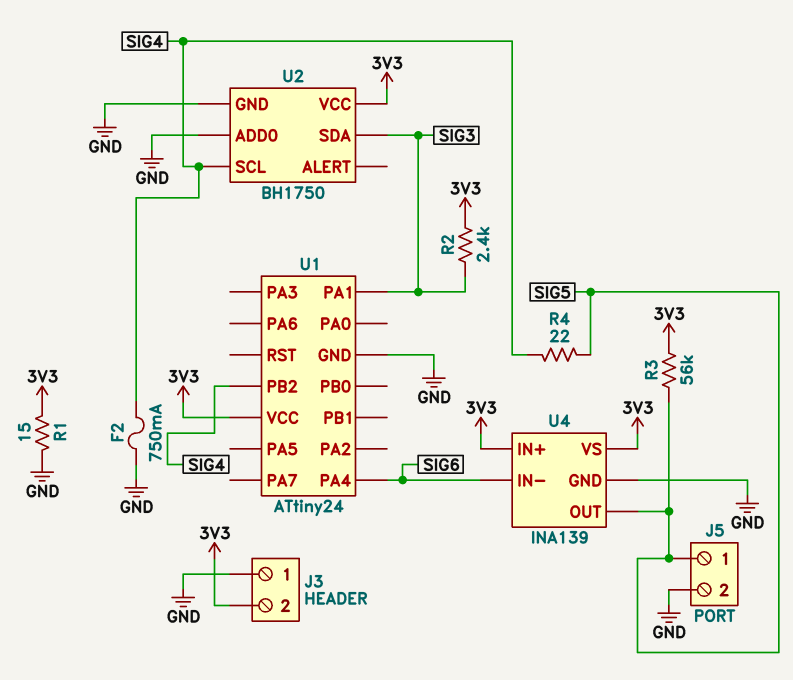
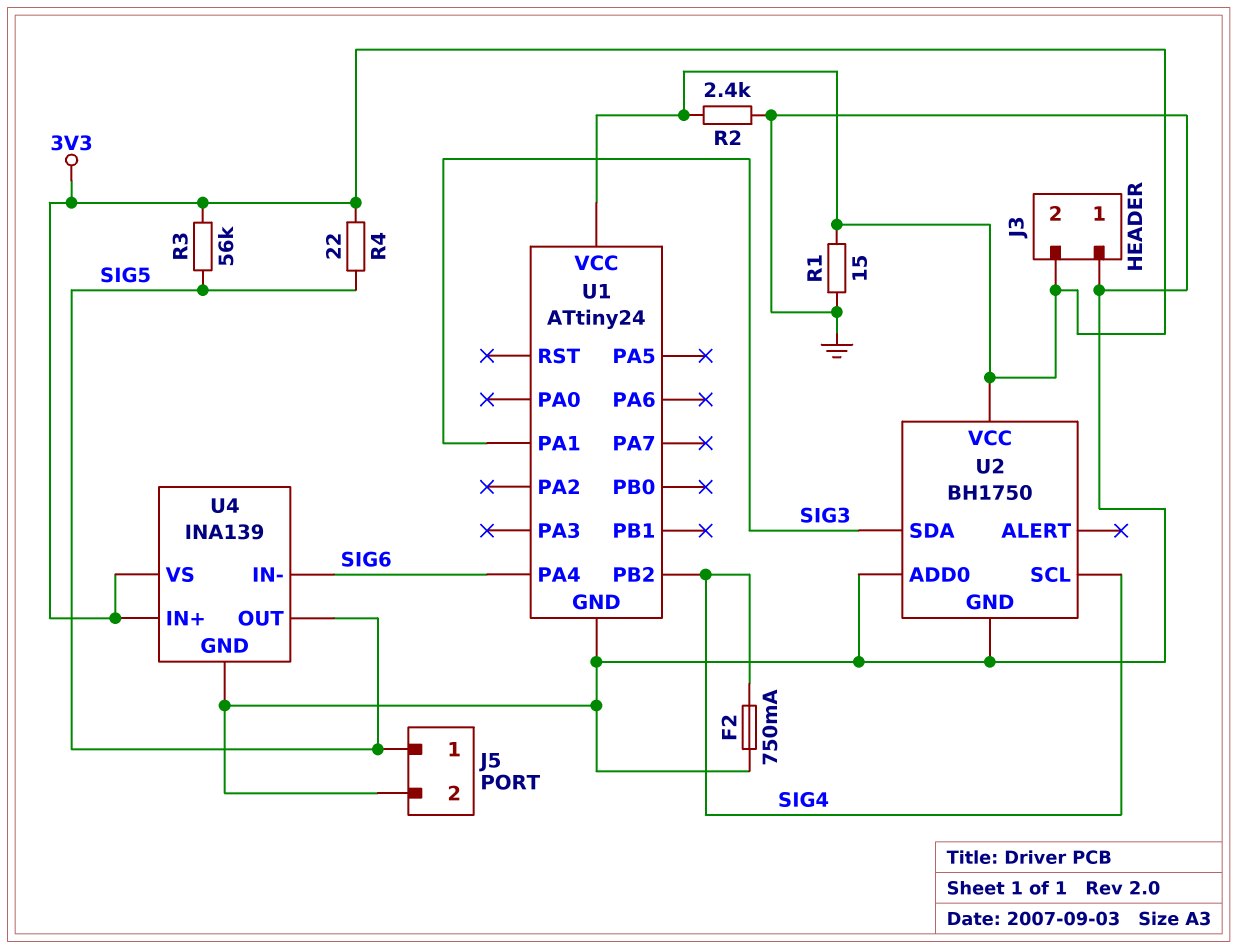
R2: 2.4k (3V3, SIG3) -> 2.4k (3V3, GND)
R4: 22 (SIG4, SIG5) -> 22 (3V3, SIG5)

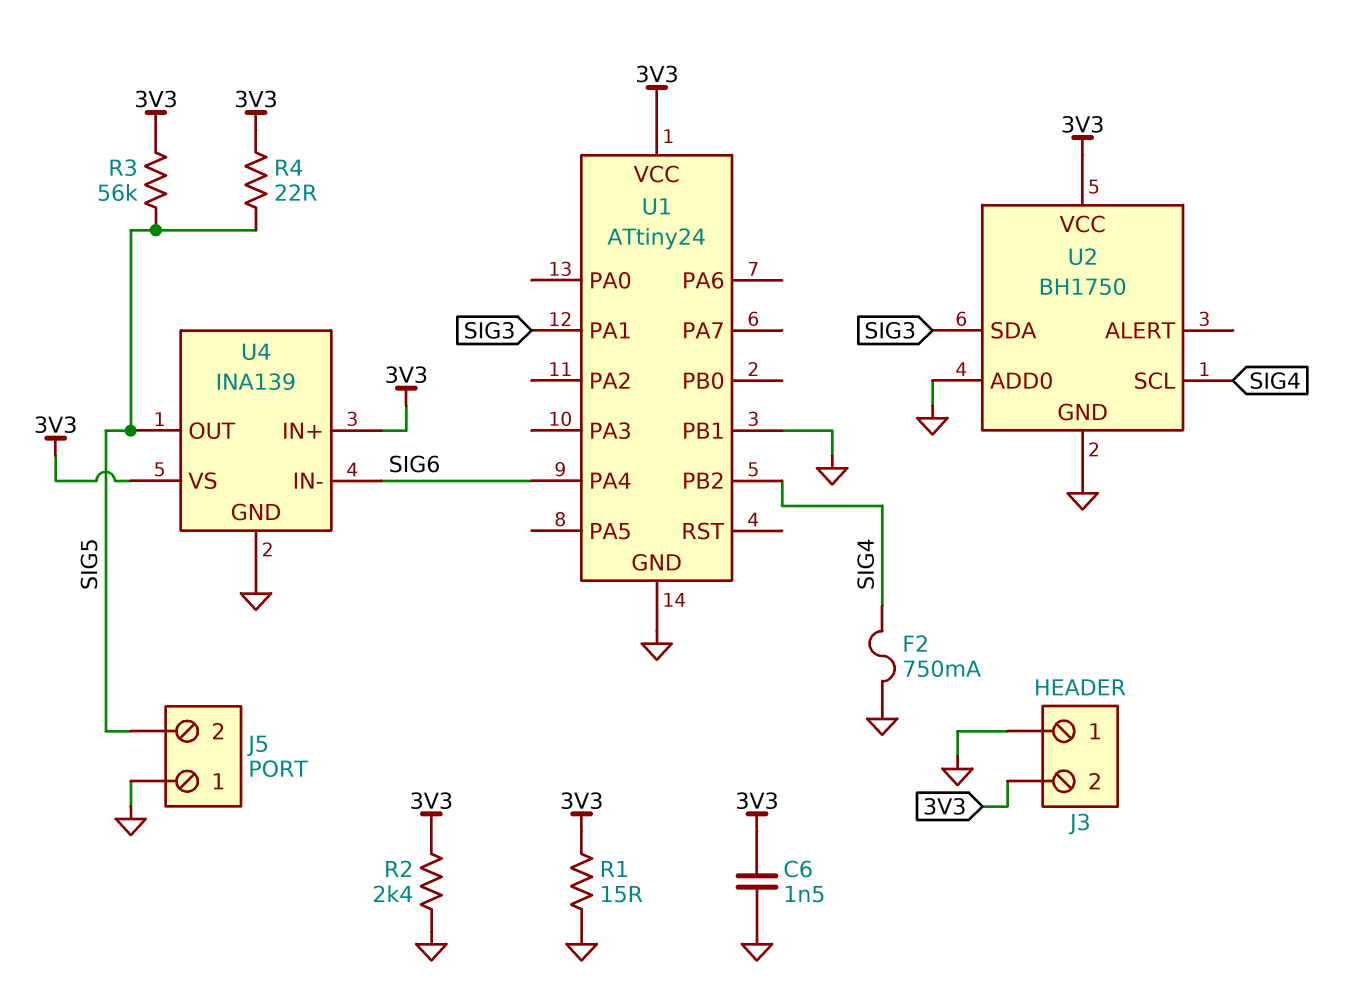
C6: none -> 1.5nF (3V3, GND)
J5 pin 1: SIG5 -> GND
J5 pin 2: GND -> SIG5
U1 pin PB1: none -> GND

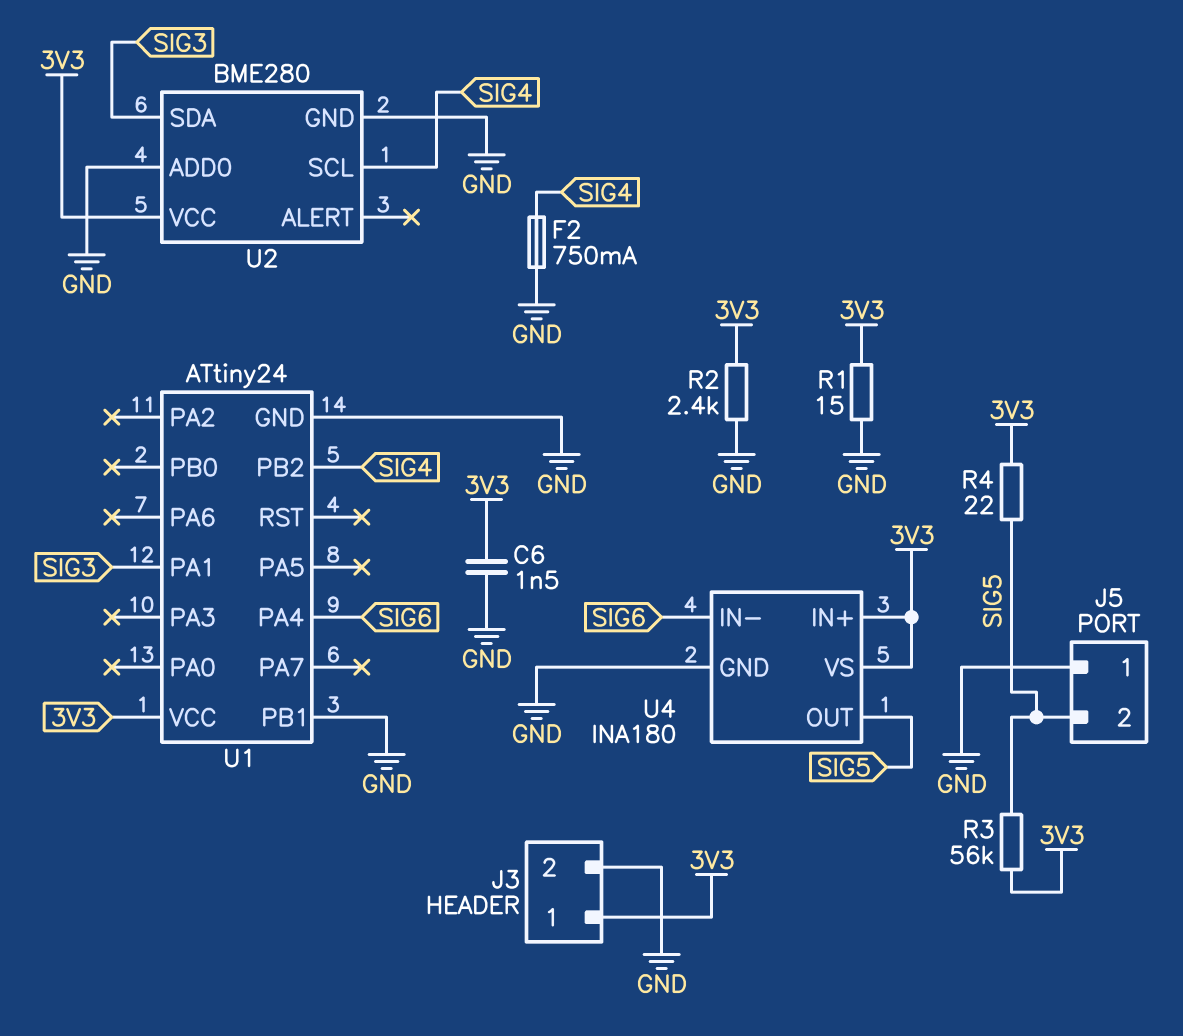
J3 pin 1: GND -> 3V3
J3 pin 2: 3V3 -> GND
U2: BH1750 -> BME280
U4: INA139 -> INA180

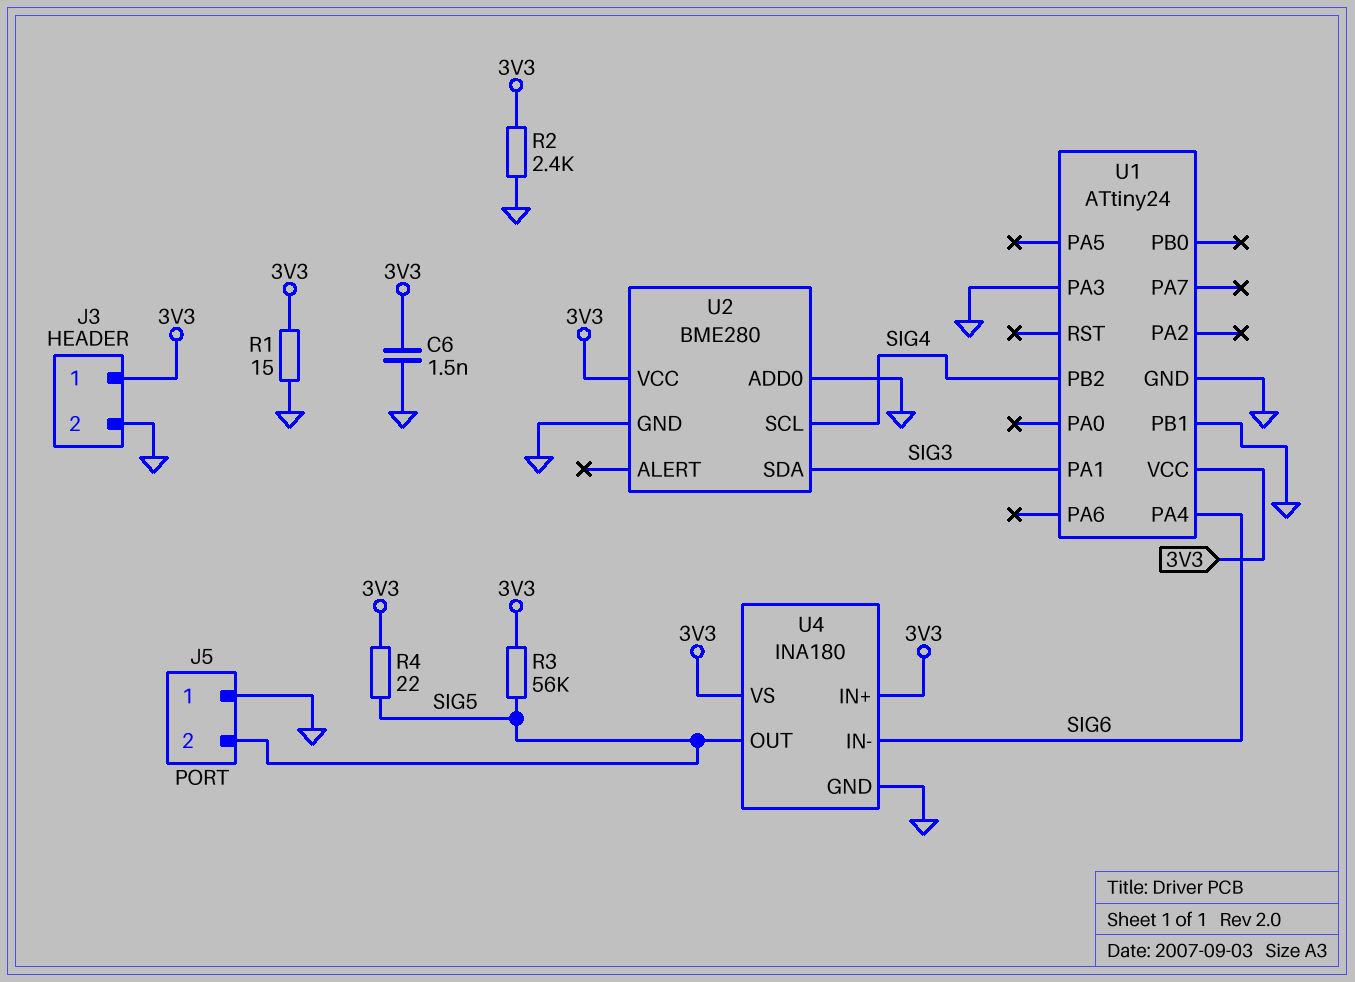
F2: 750mA (GND, SIG4) -> none
U1 pin PA3: none -> GND

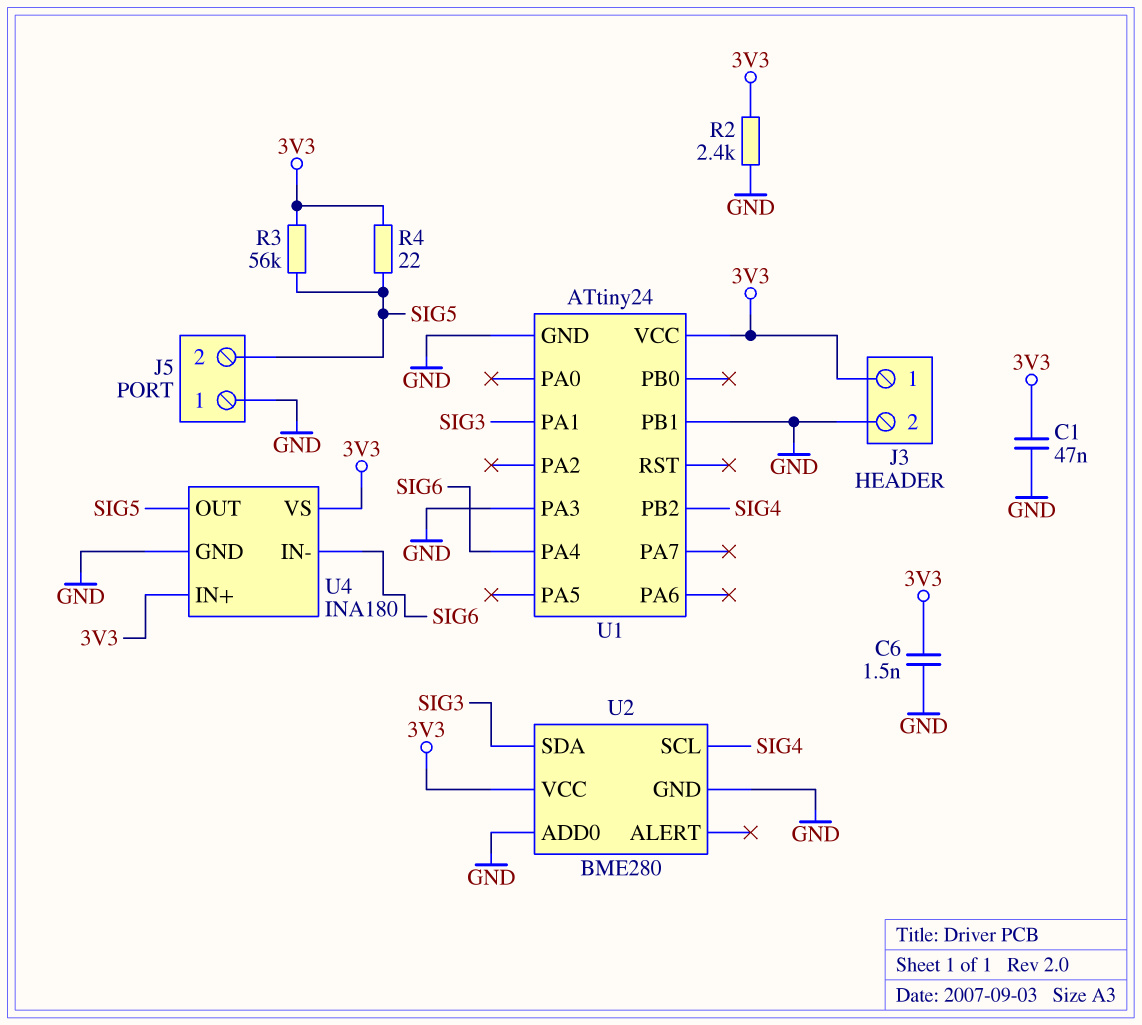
C1: none -> 47nF (3V3, GND)
R1: 15 (3V3, GND) -> none

